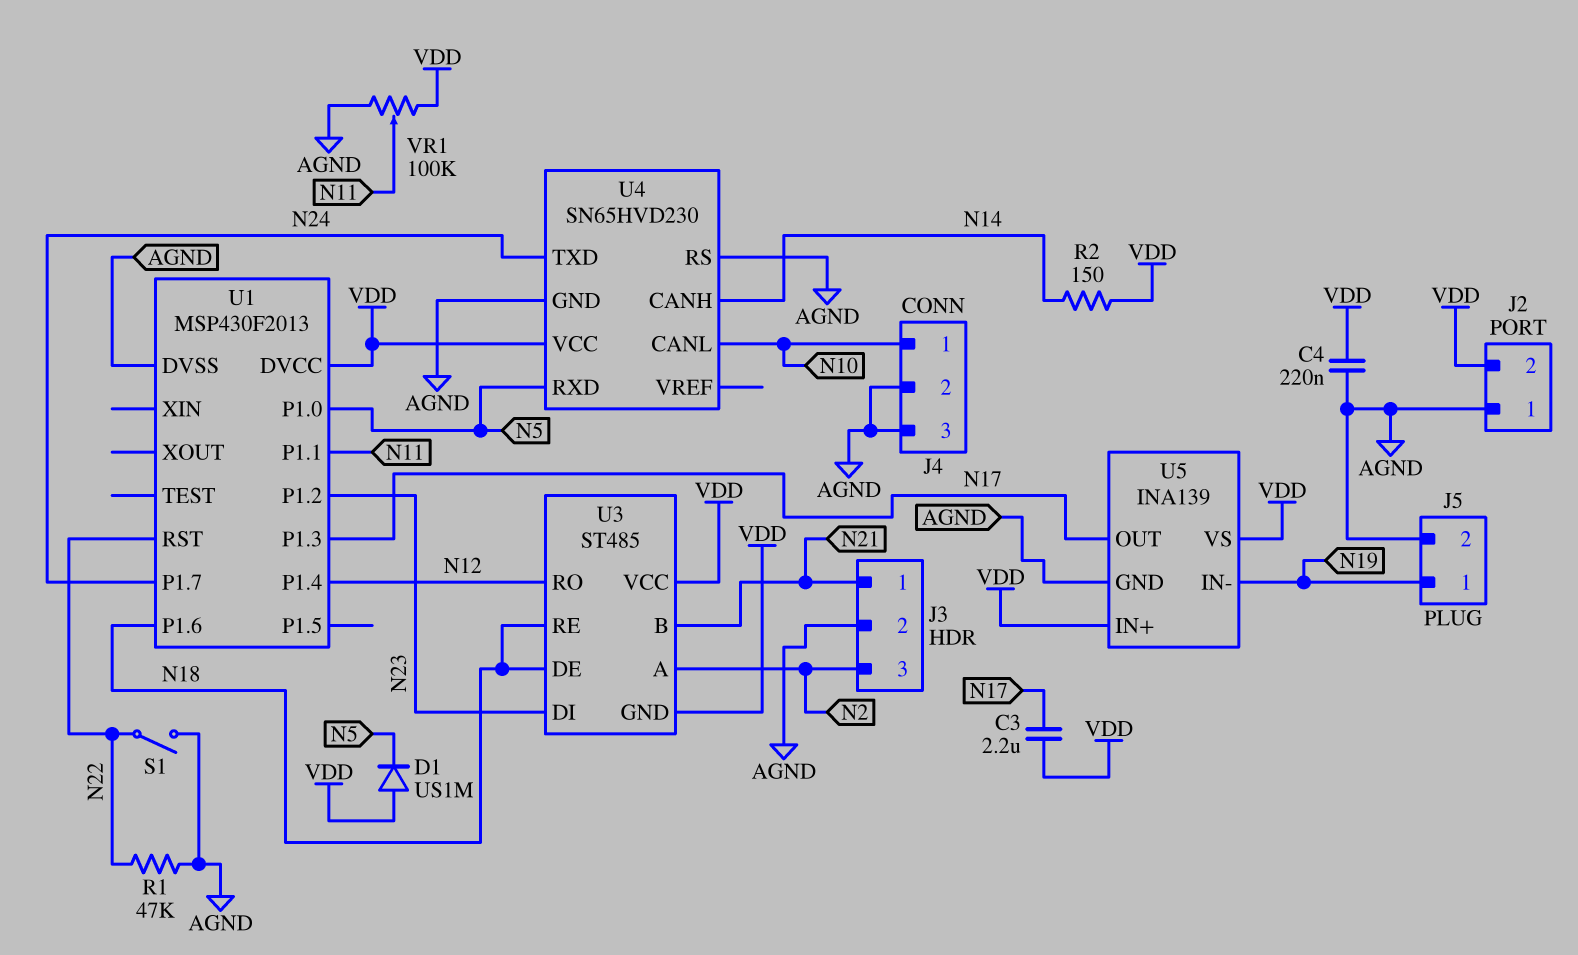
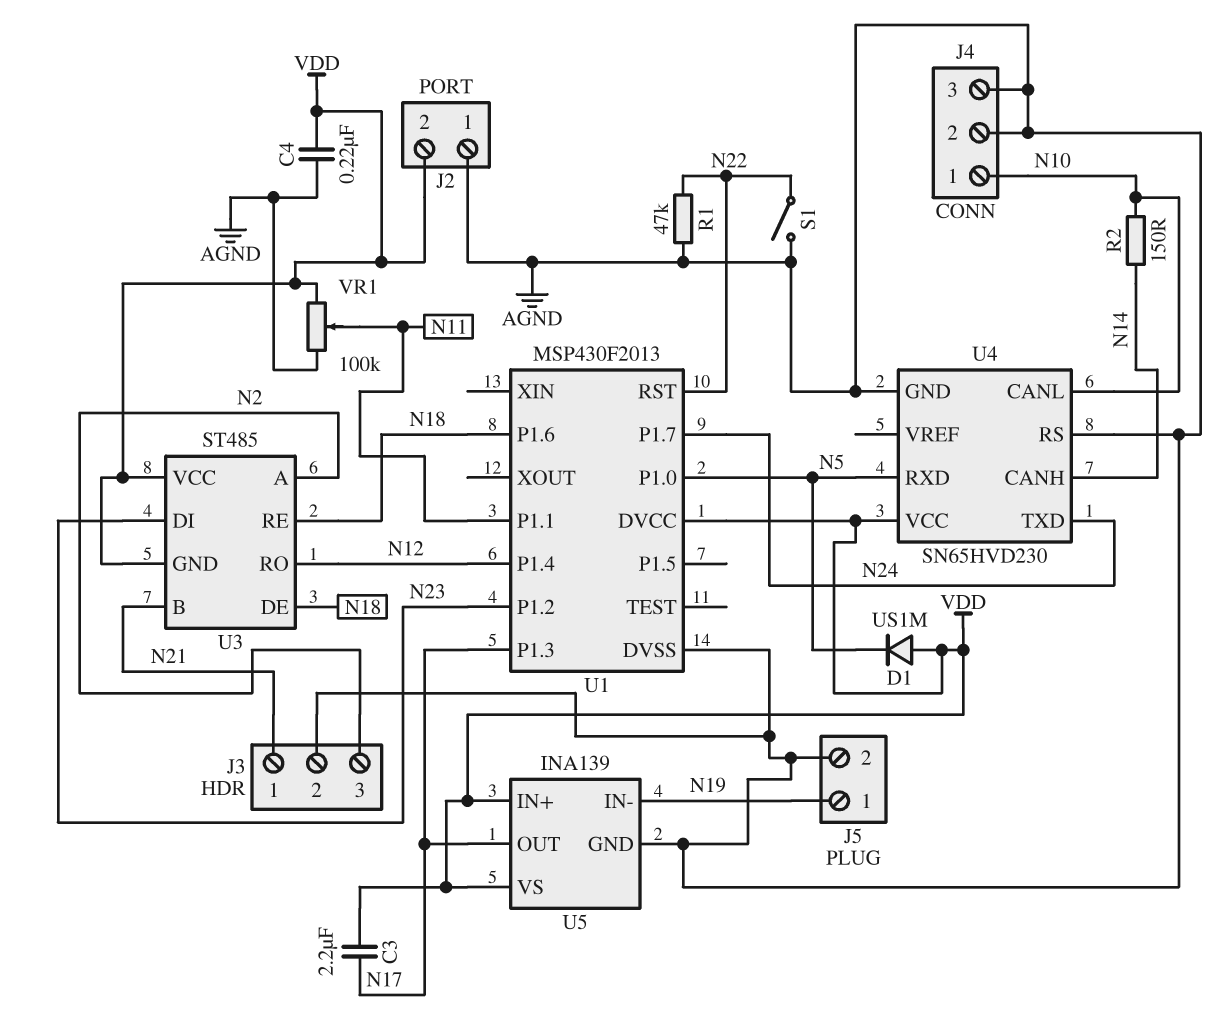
R2: 150 (N14, VDD) -> 150 (N10, N14)

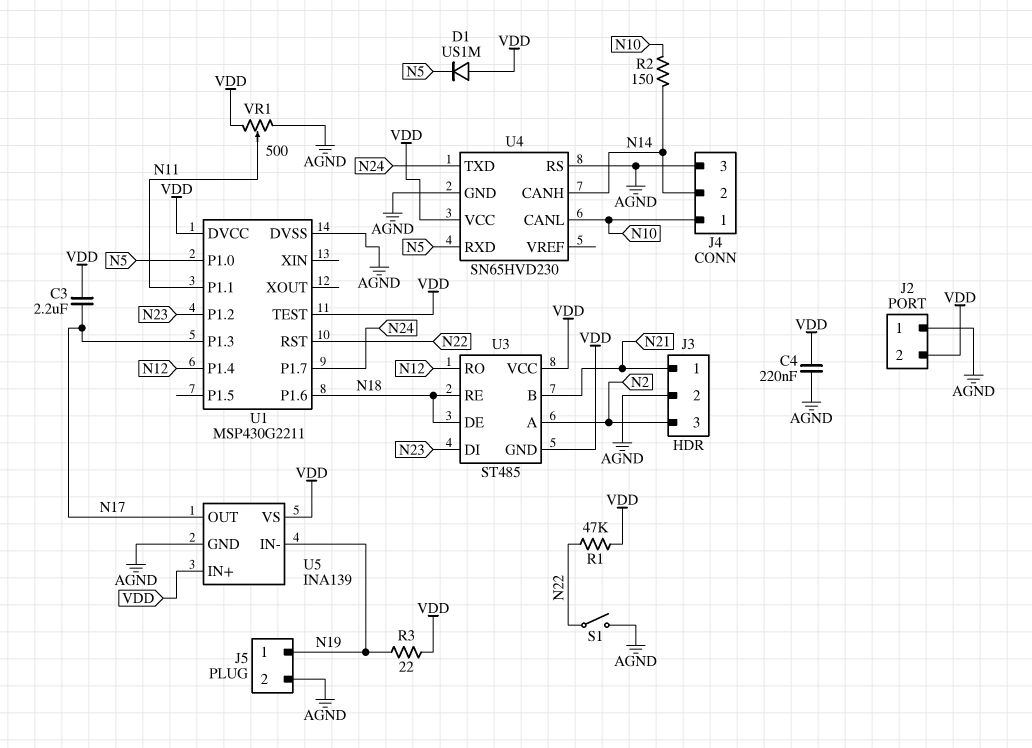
J4 pin 2: AGND -> N14
R1: 47k (AGND, N22) -> 47k (N22, VDD)
R3: none -> 22 (N19, VDD)
U1: MSP430F2013 -> MSP430G2211
U1 pin TEST: none -> VDD
VR1: 100k (AGND, VDD, wiper N11) -> 500 (AGND, VDD, wiper N11)

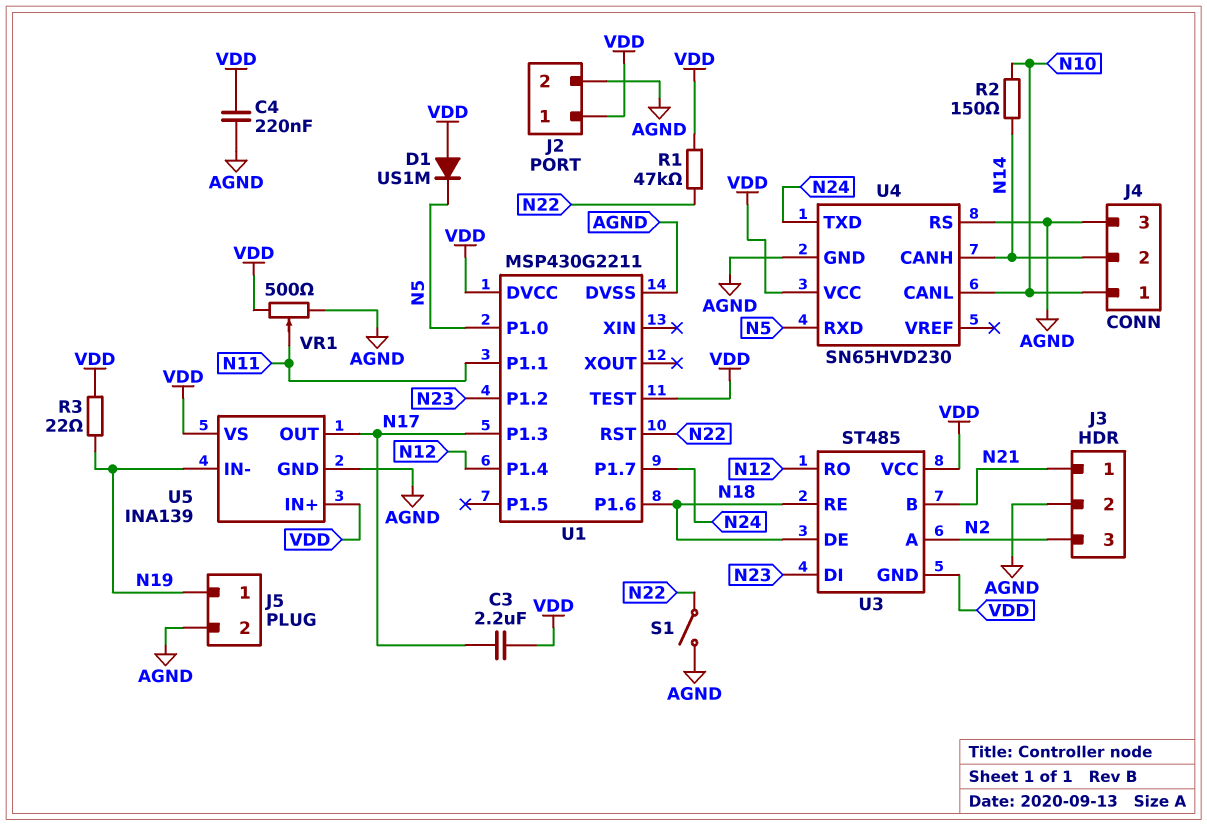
J2 pin 1: AGND -> VDD
J2 pin 2: VDD -> AGND

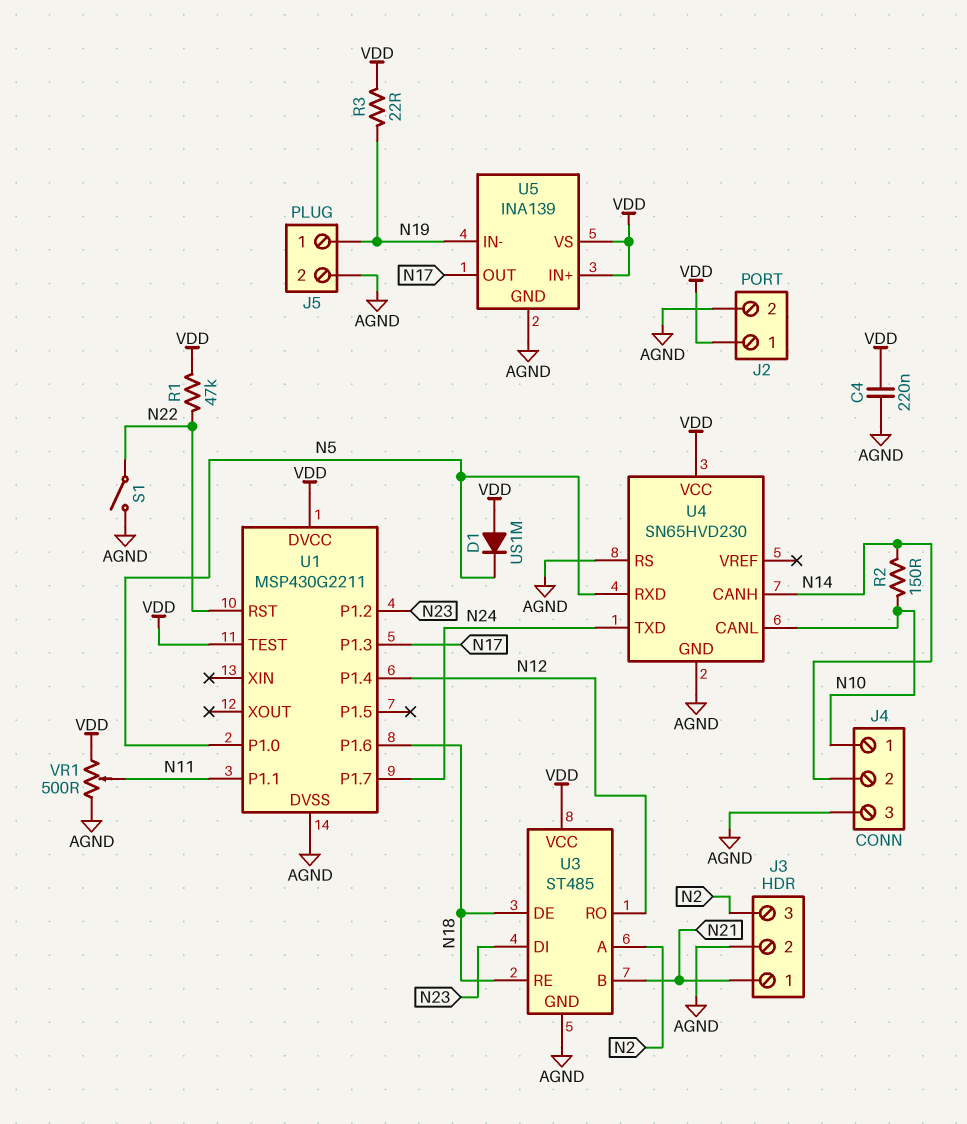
C3: 2.2uF (N17, VDD) -> none
U3 pin GND: VDD -> AGND

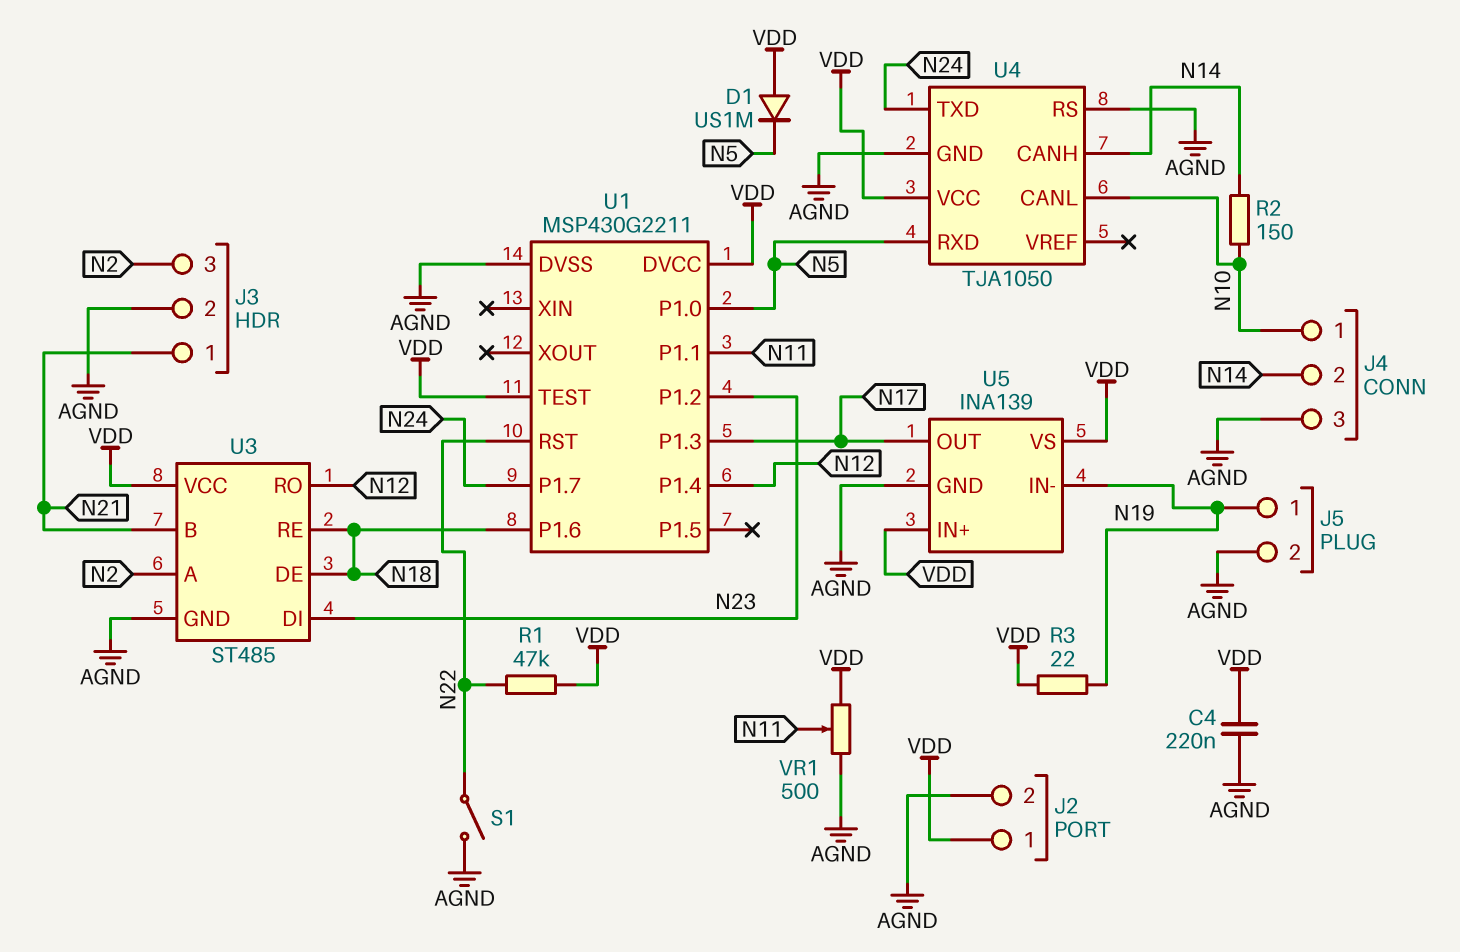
U4: SN65HVD230 -> TJA1050

